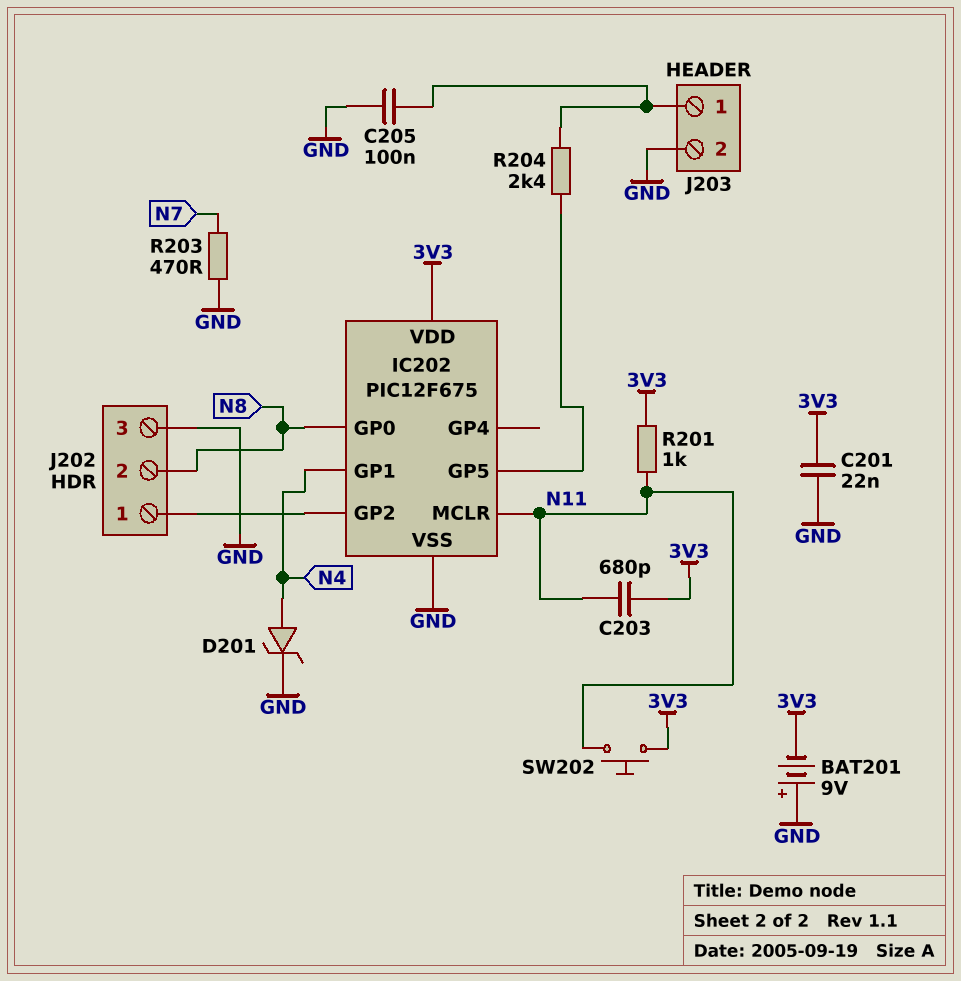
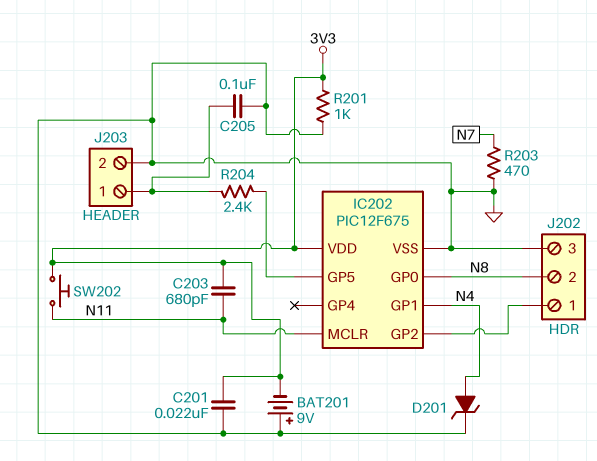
R201: 1k (3V3, N11) -> 1k (3V3, GND)

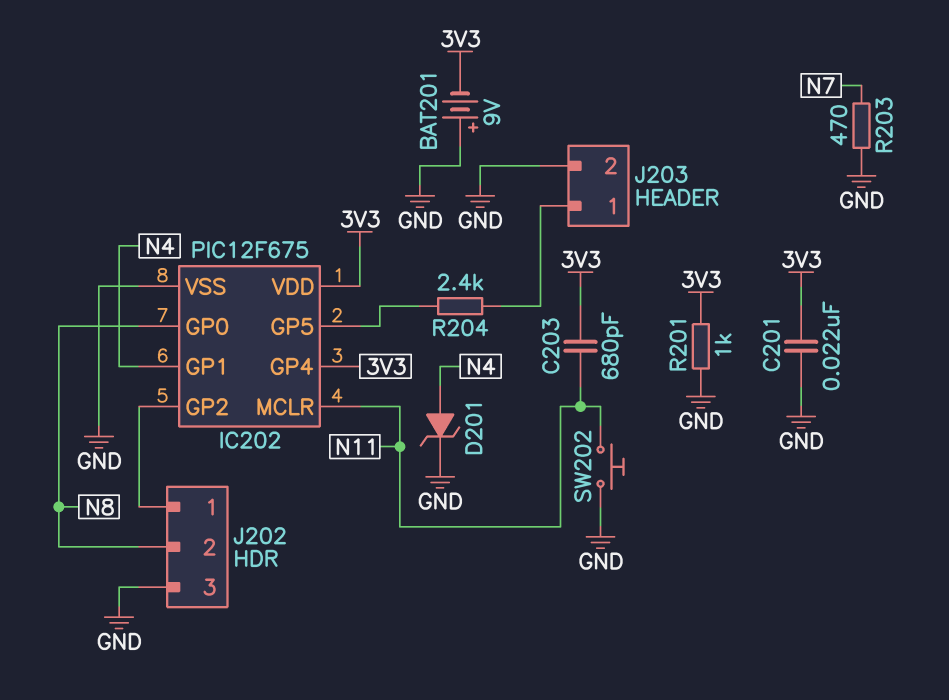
C205: 100nF (GND, J203/1) -> none
IC202 pin GP4: none -> 3V3
SW202: button (3V3, N11) -> button (GND, N11)

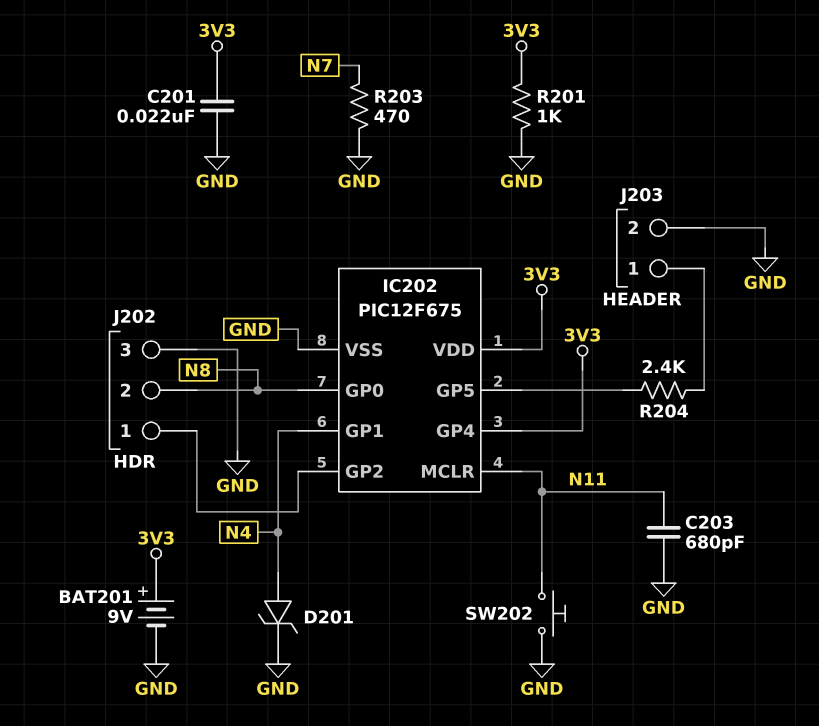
BAT201: 9V (plus GND, minus 3V3) -> 9V (plus 3V3, minus GND)
C203: 680pF (3V3, N11) -> 680pF (GND, N11)

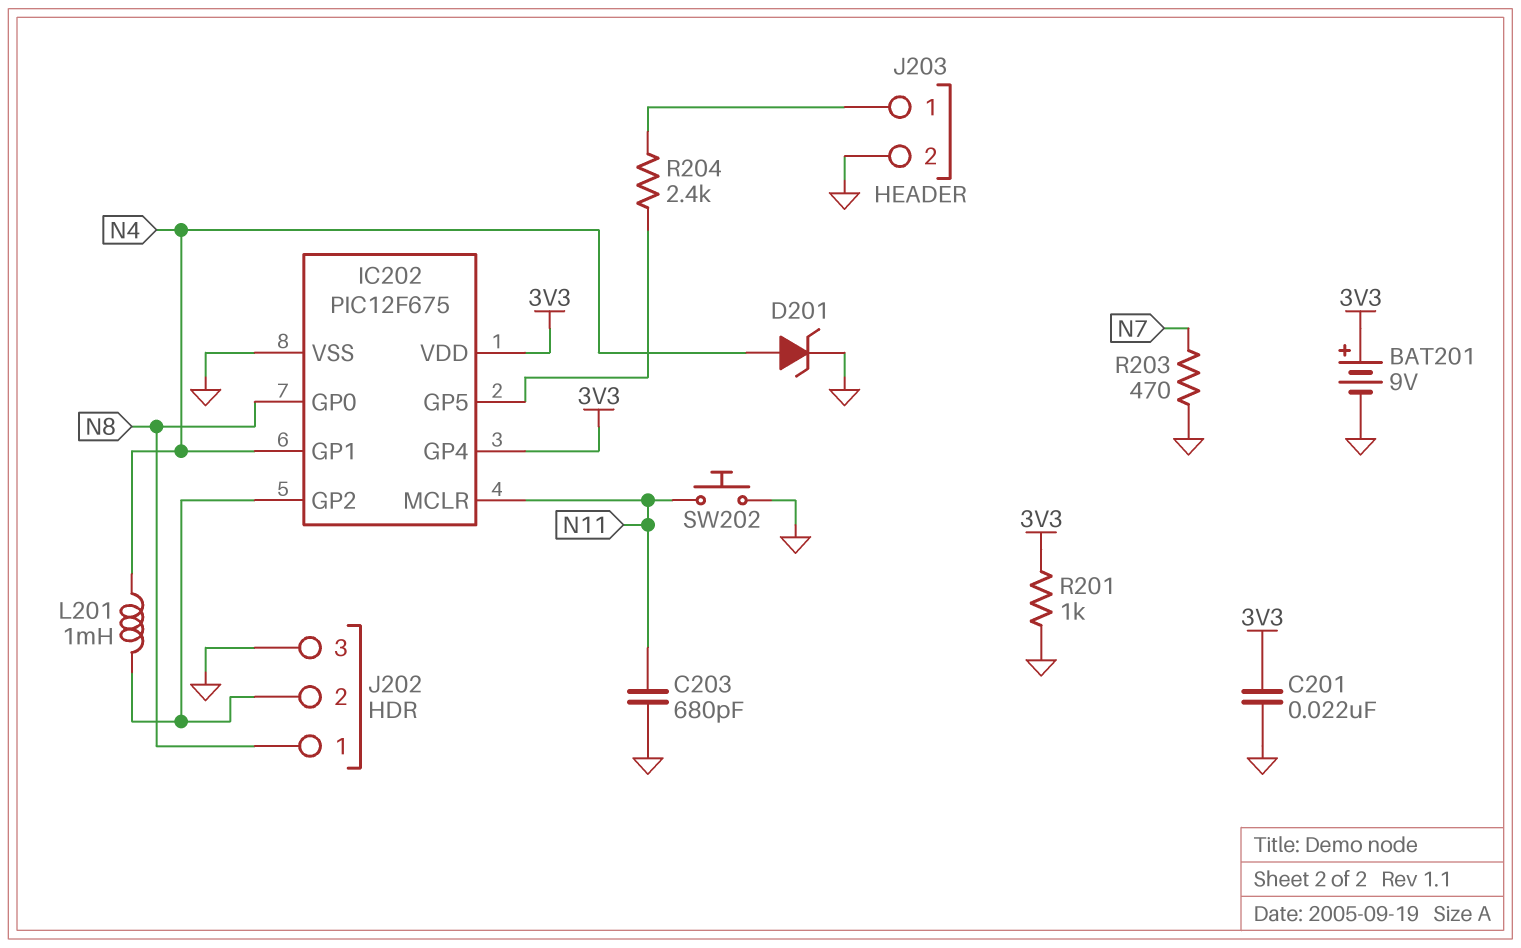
J202 pin 1: IC202/GP2 -> N8
J202 pin 2: N8 -> IC202/GP2
L201: none -> 1mH (IC202/GP2, N4)

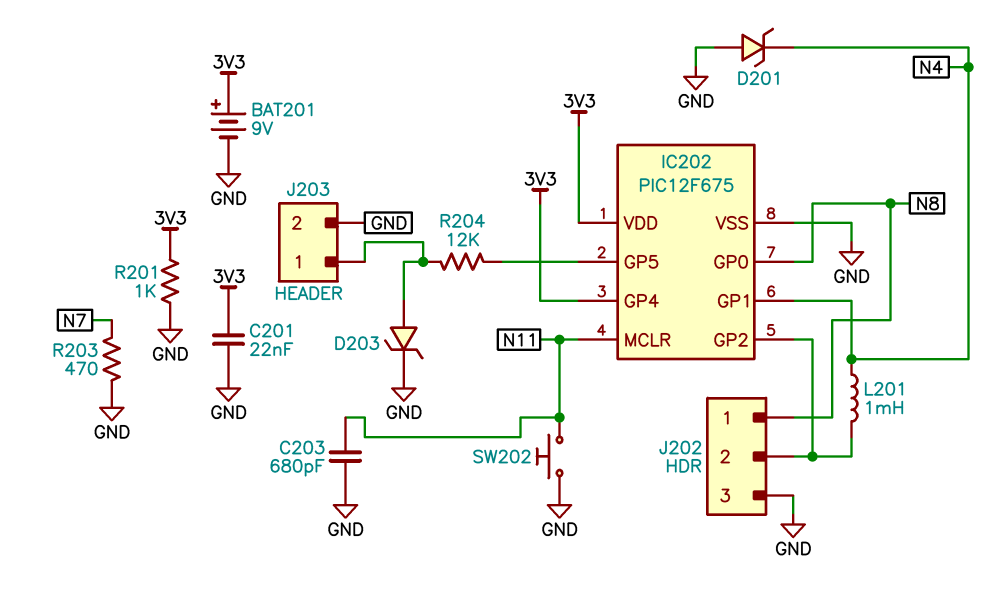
D201: zener (A N4, K GND) -> zener (A GND, K N4)
D203: none -> zener (A J203/1, K GND)
R204: 2.4k (IC202/GP5, J203/1) -> 12k (IC202/GP5, J203/1)

